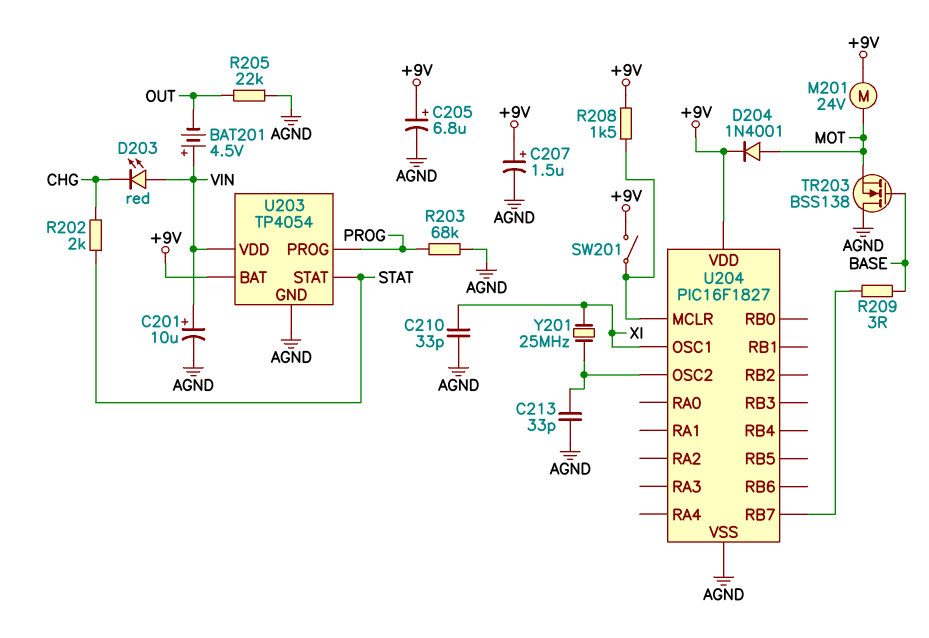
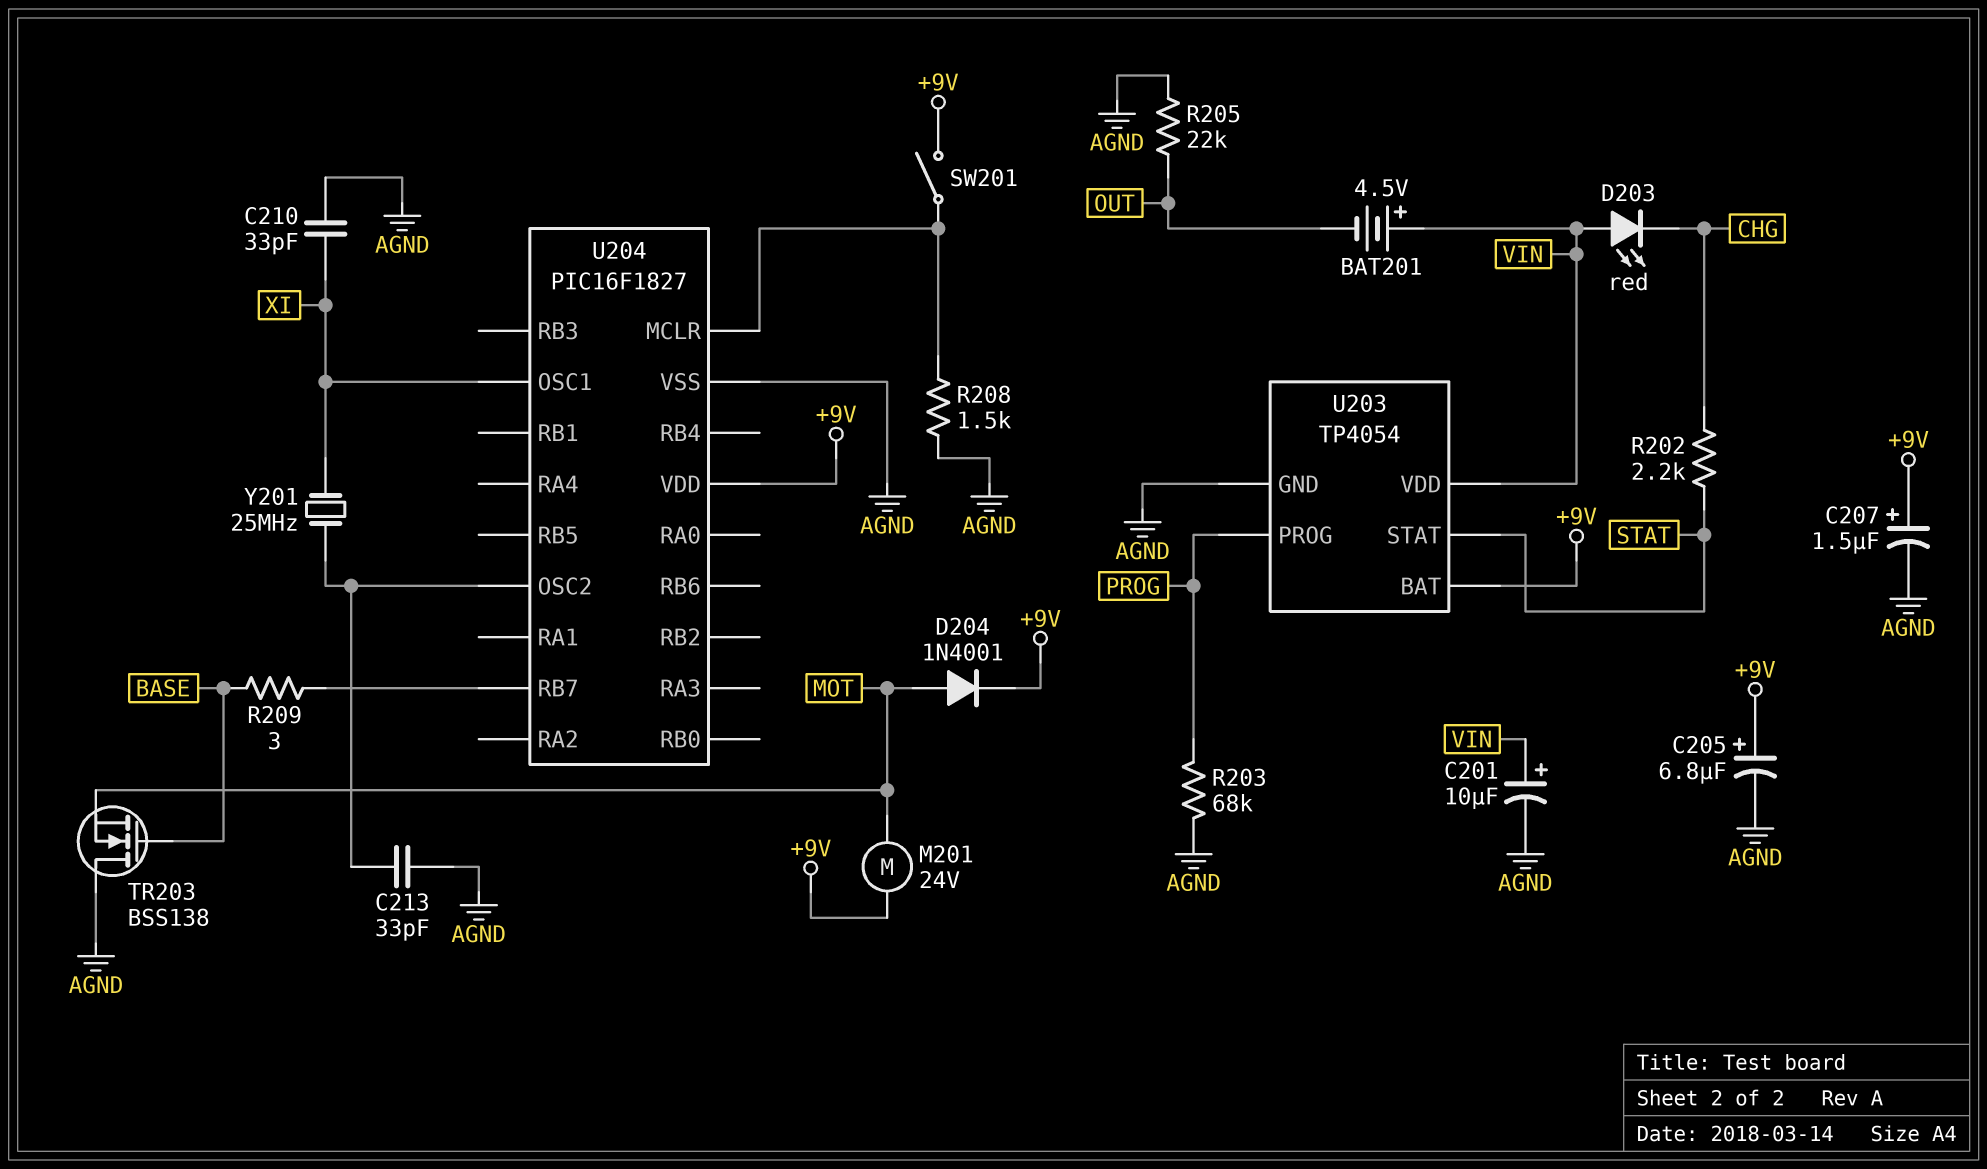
R202: 2k (CHG, STAT) -> 2.2k (CHG, STAT)
R208: 1.5k (+9V, U204/MCLR) -> 1.5k (AGND, U204/MCLR)

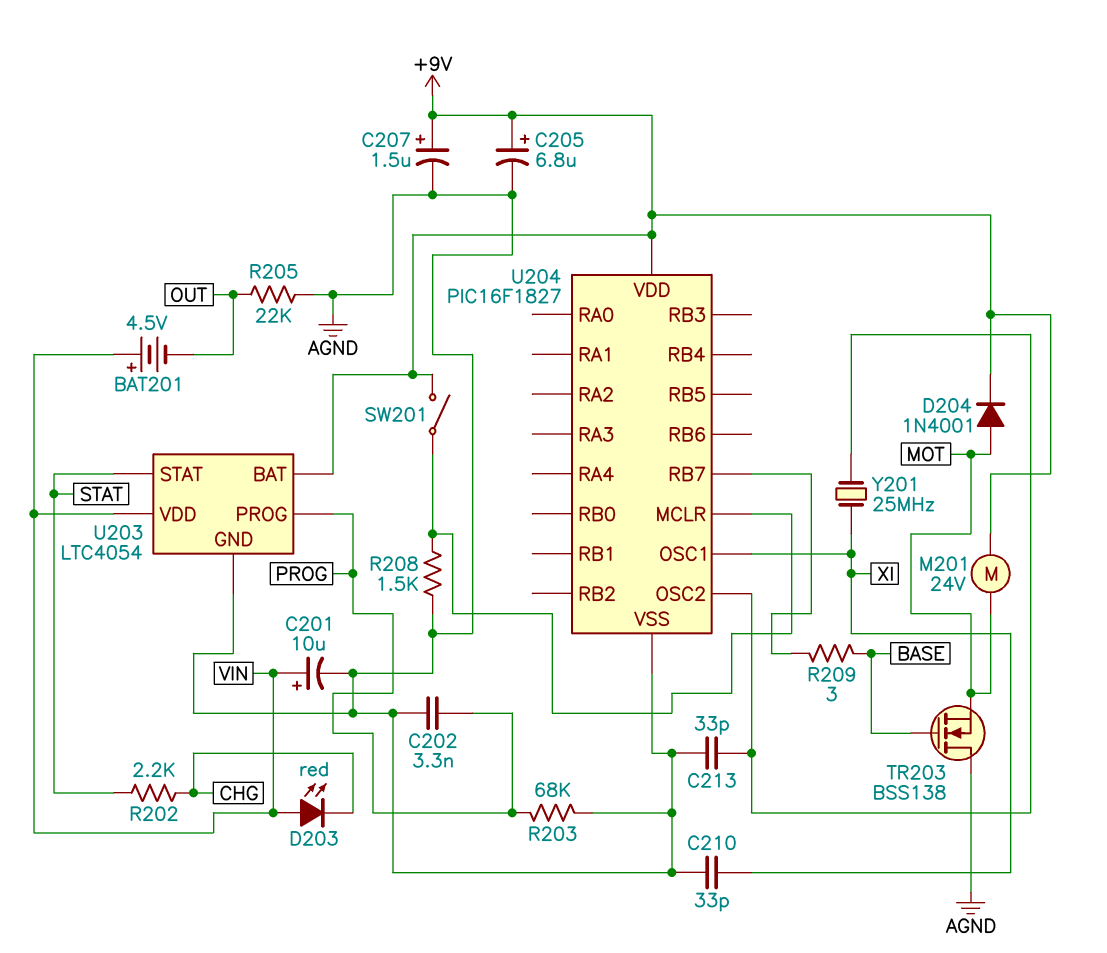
C202: none -> 3.3nF (AGND, PROG)
U203: TP4054 -> LTC4054

